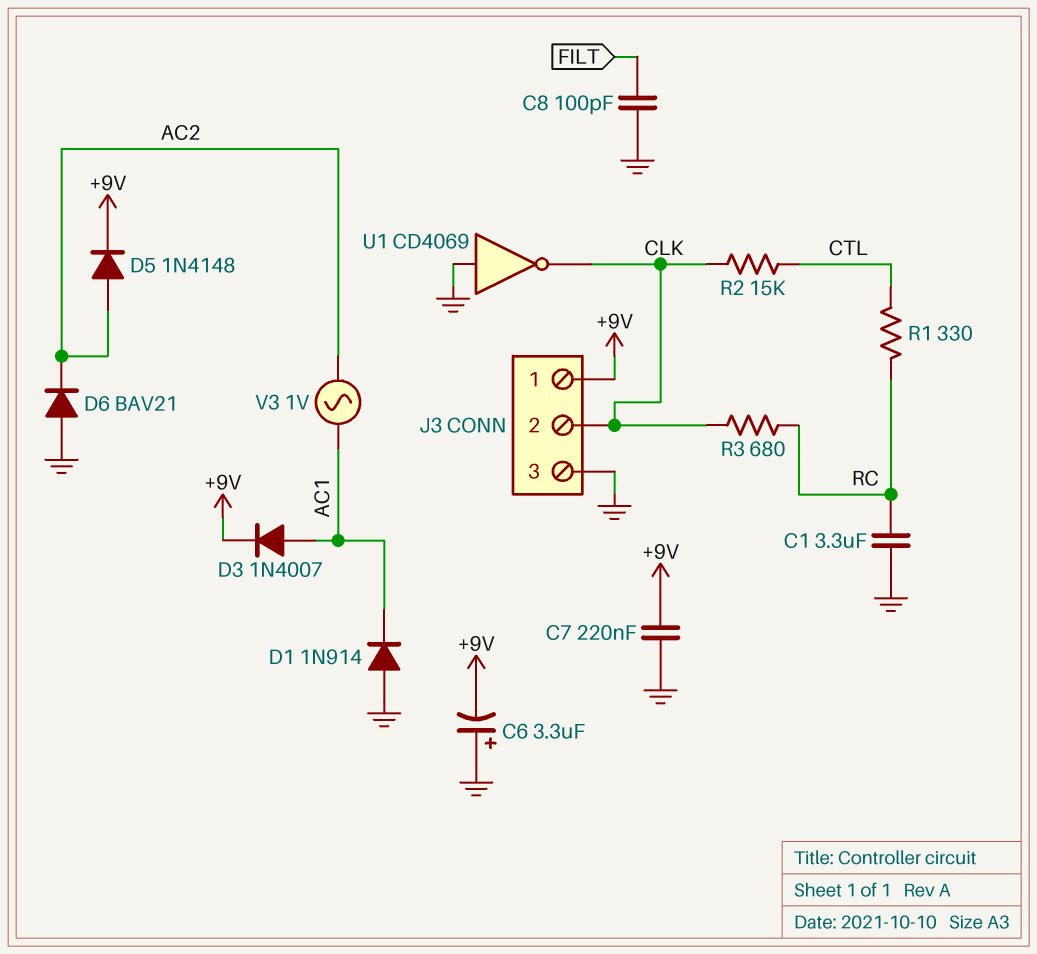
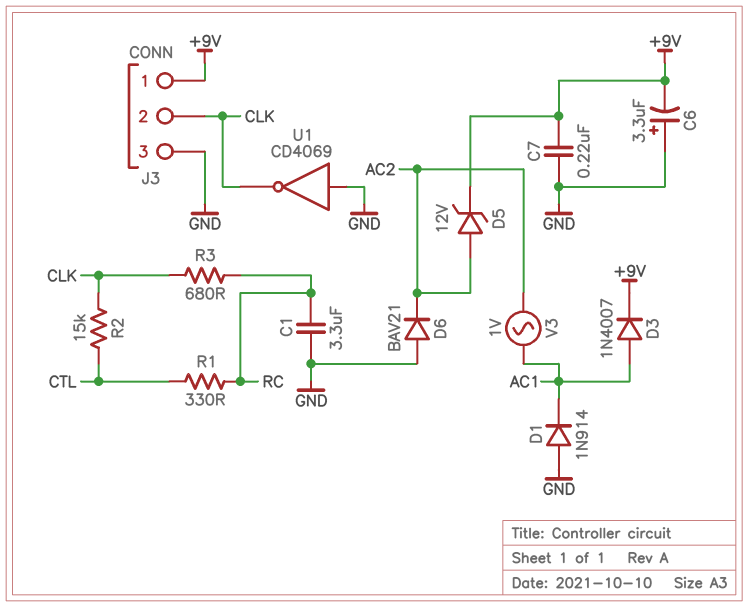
C8: 100pF (FILT, GND) -> none
D5: diode 1N4148 (A AC2, K +9V) -> zener 12V (A AC2, K +9V)

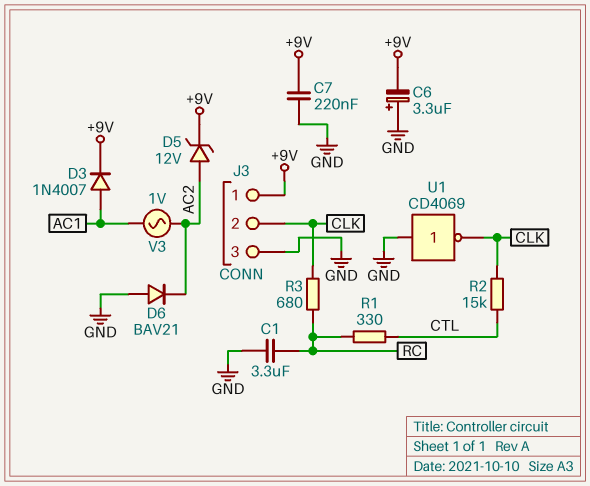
D1: diode 1N914 (A GND, K AC1) -> none

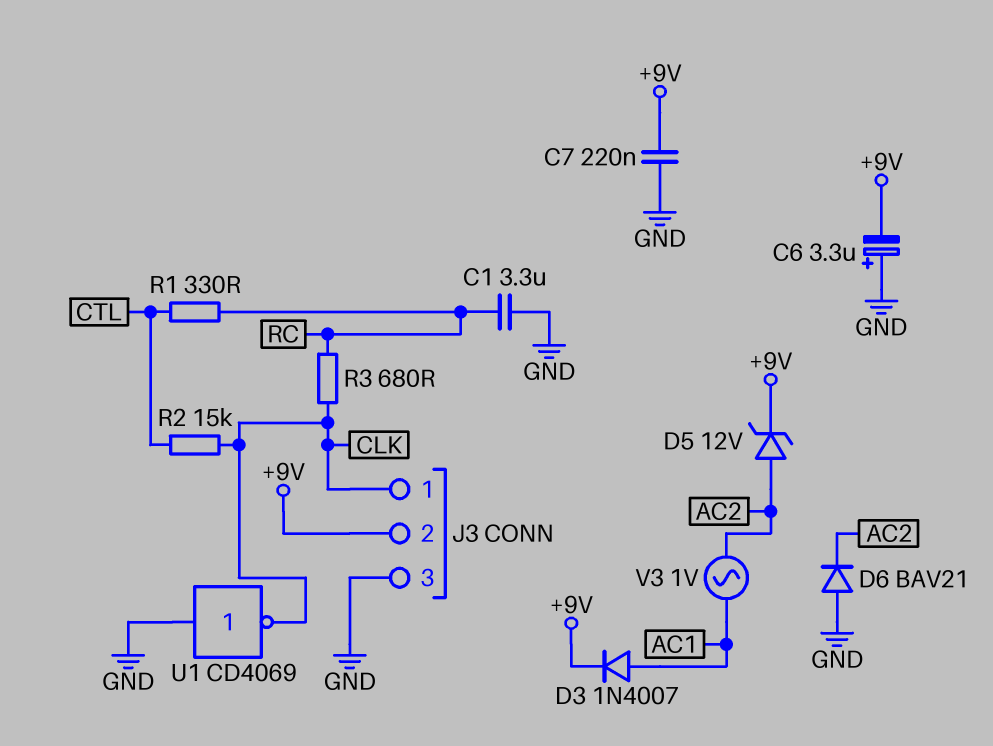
J3 pin 1: +9V -> CLK
J3 pin 2: CLK -> +9V

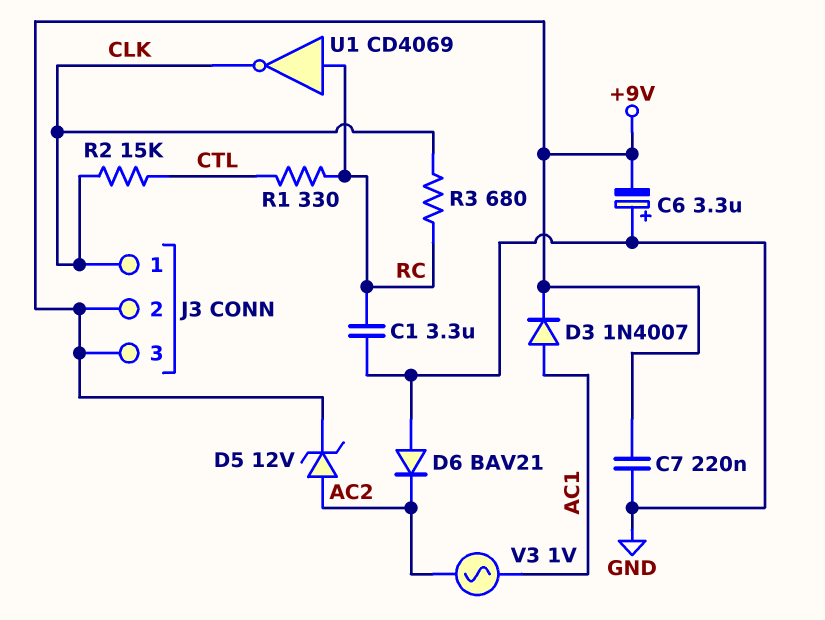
J3 pin 3: GND -> +9V
U1: NOT CD4069 (in GND, out CLK) -> NOT CD4069 (in RC, out CLK)

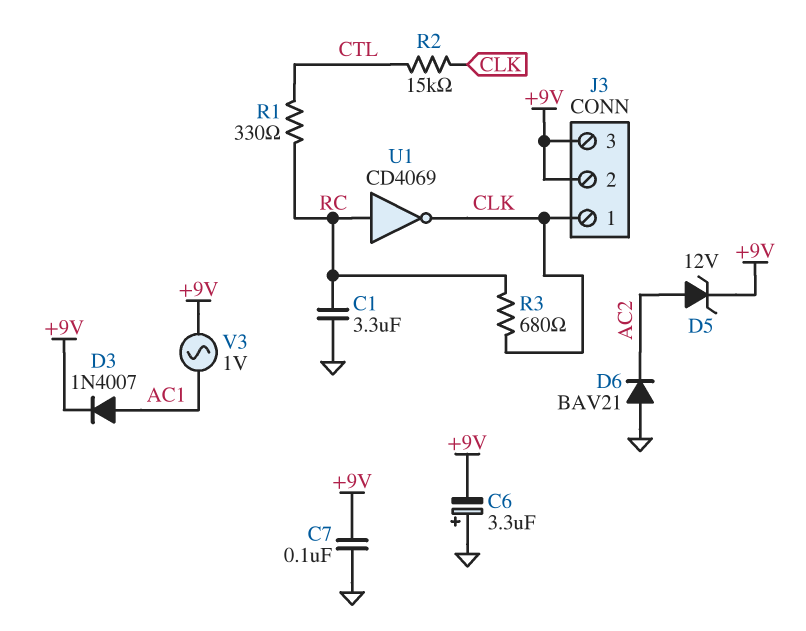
C7: 220nF (+9V, GND) -> 100nF (+9V, GND)
V3: AC 1V (AC1, AC2) -> AC 1V (+9V, AC1)

